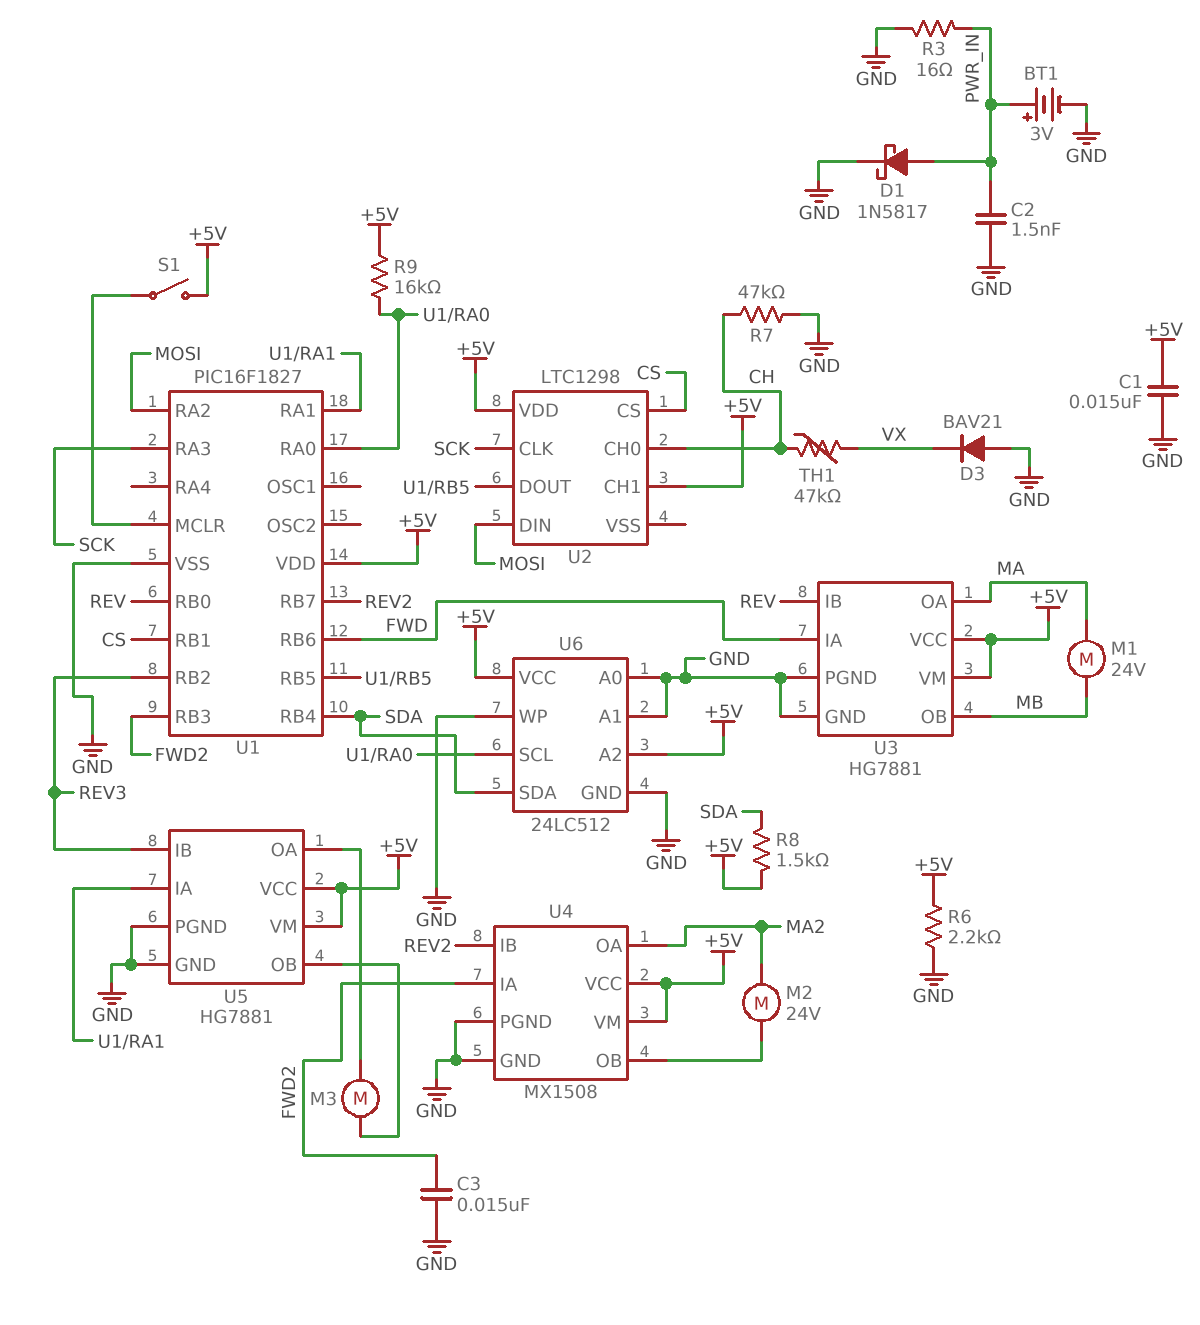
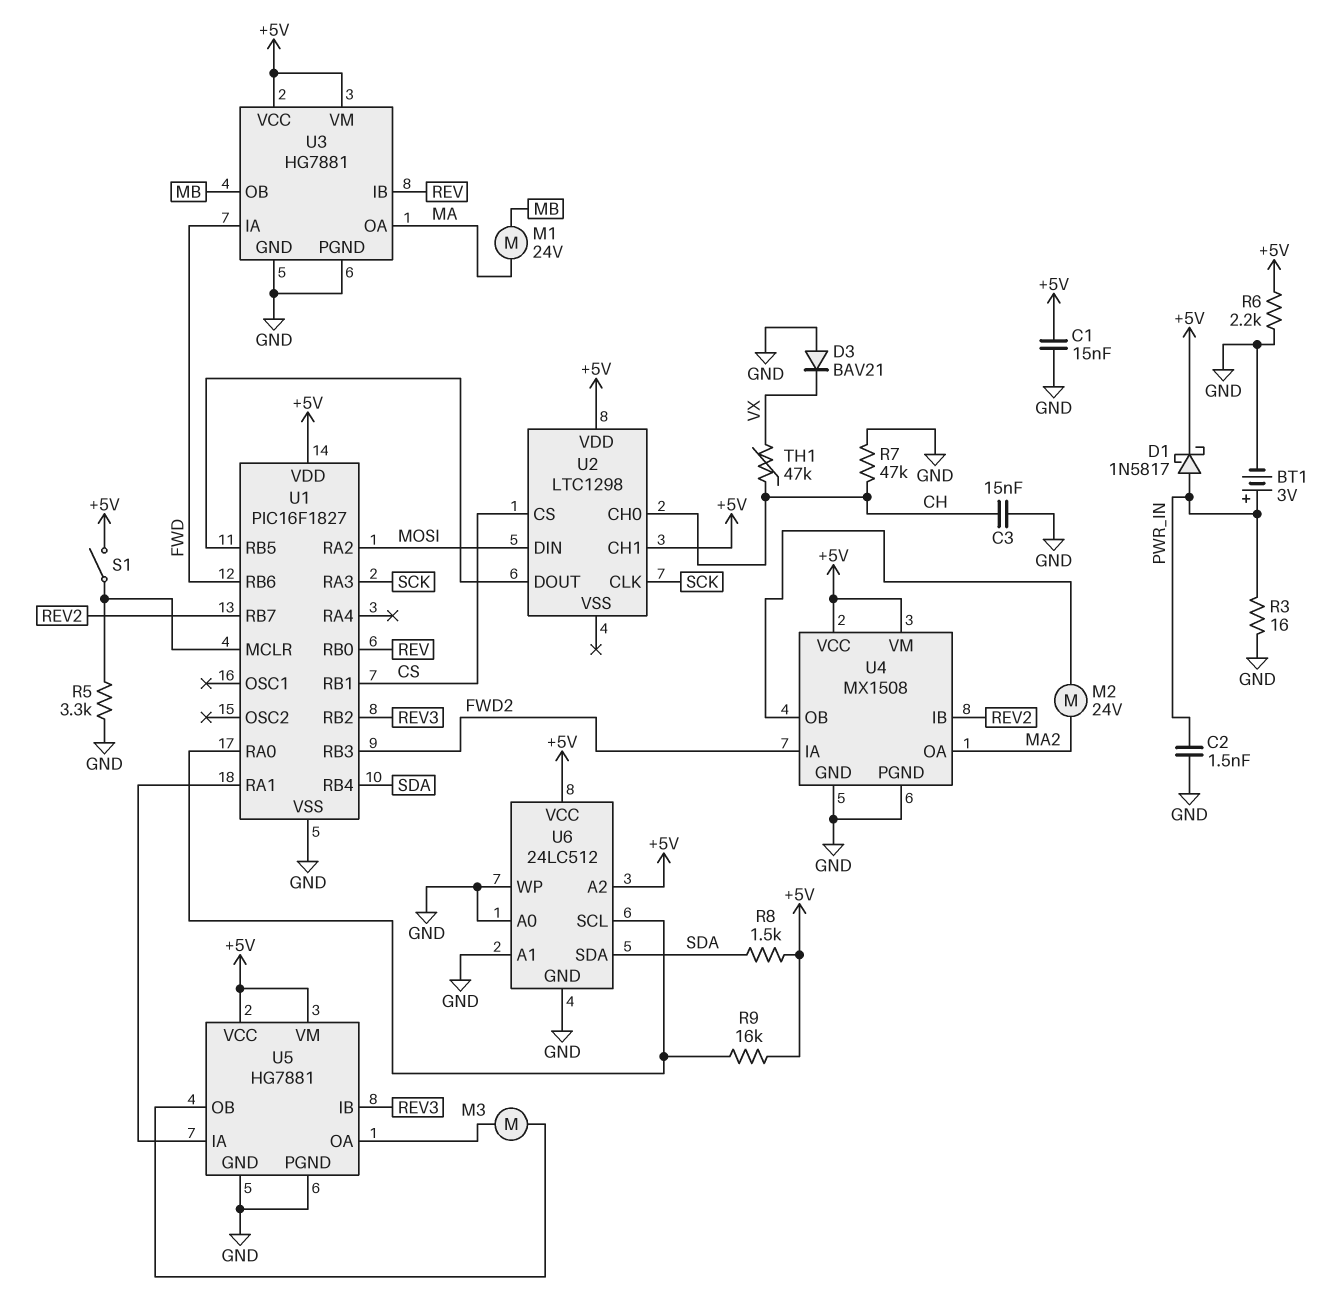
C3: 15nF (FWD2, GND) -> 15nF (CH, GND)
D1: schottky 1N5817 (A PWR_IN, K GND) -> schottky 1N5817 (A PWR_IN, K +5V)
R5: none -> 3.3k (GND, U1/MCLR)

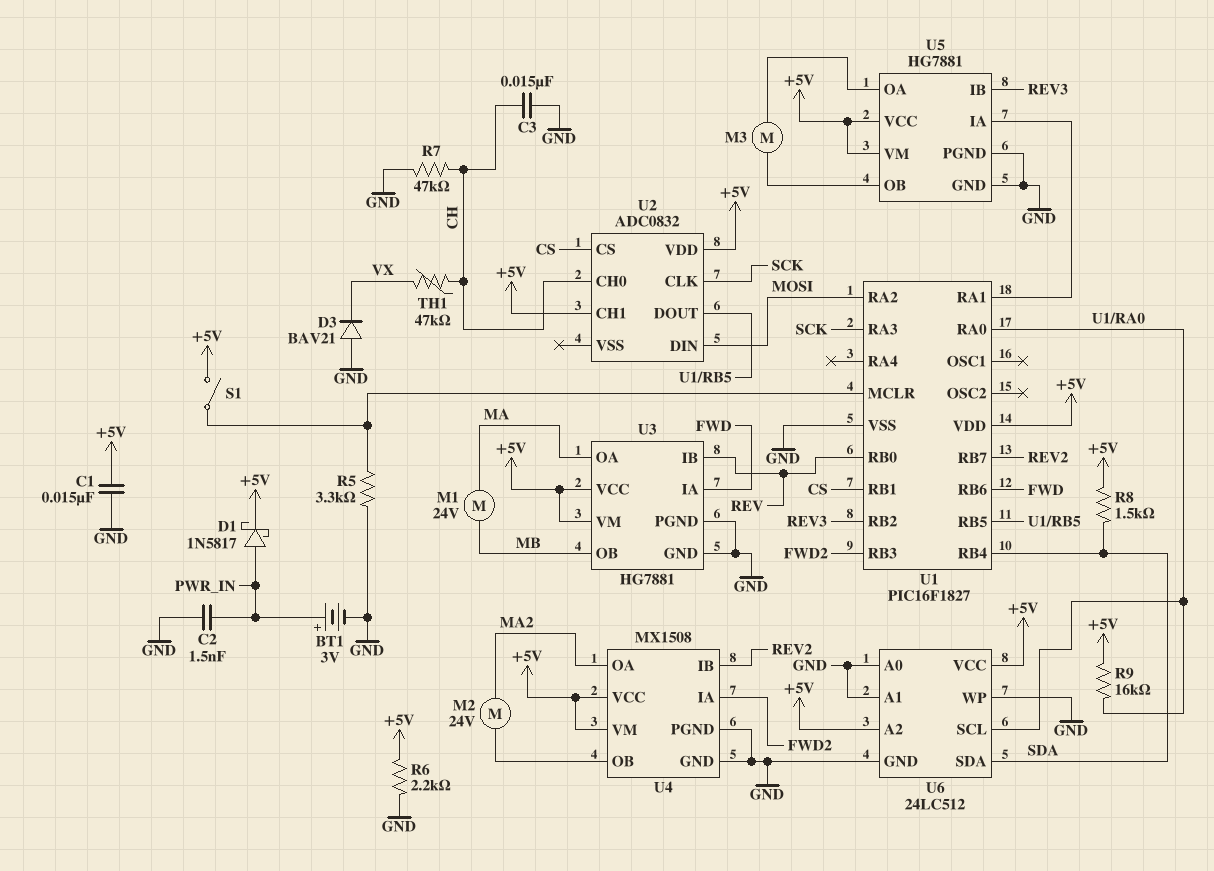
R3: 16 (GND, PWR_IN) -> none
U2: LTC1298 -> ADC0832

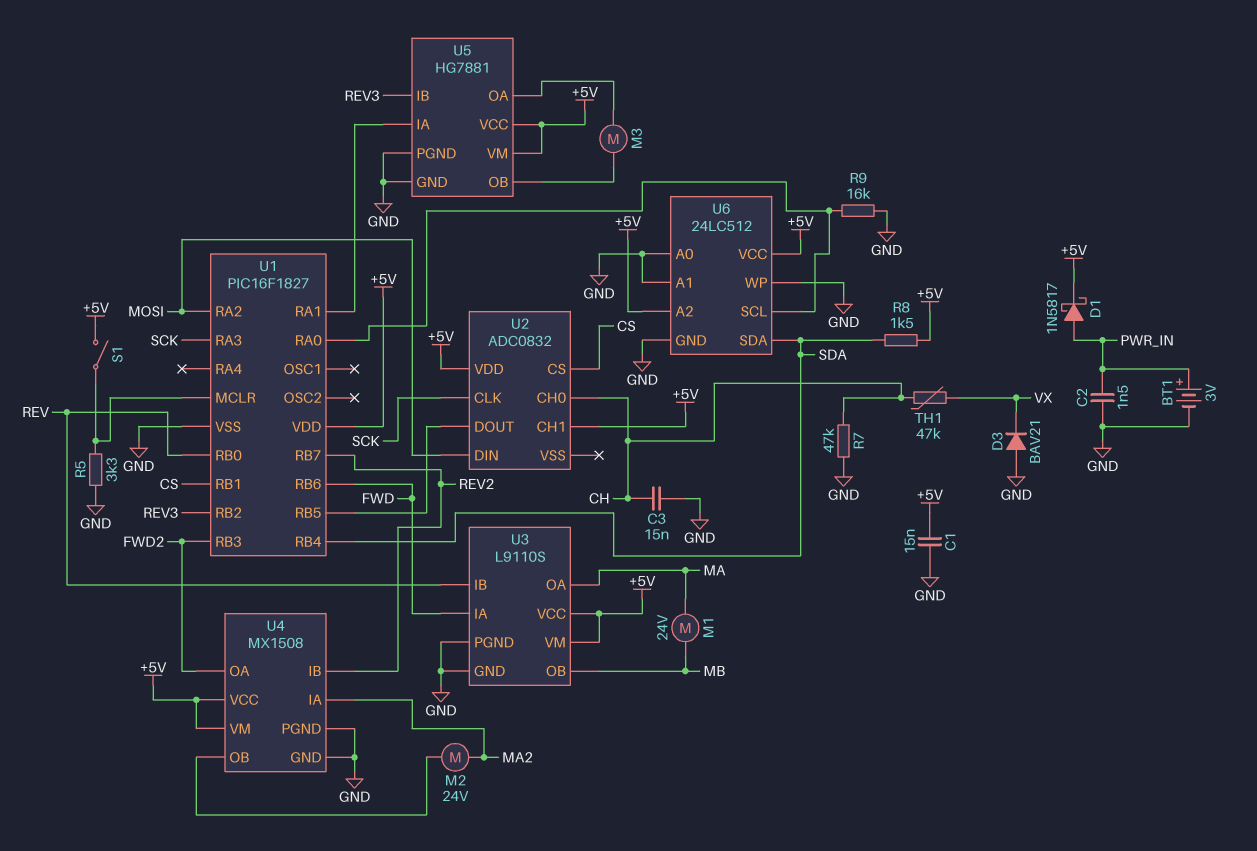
R6: 2.2k (+5V, GND) -> none
R9: 16k (+5V, U1/RA0) -> 16k (GND, U1/RA0)
U3: HG7881 -> L9110S
U4 pin IA: FWD2 -> MA2
U4 pin OA: MA2 -> FWD2

